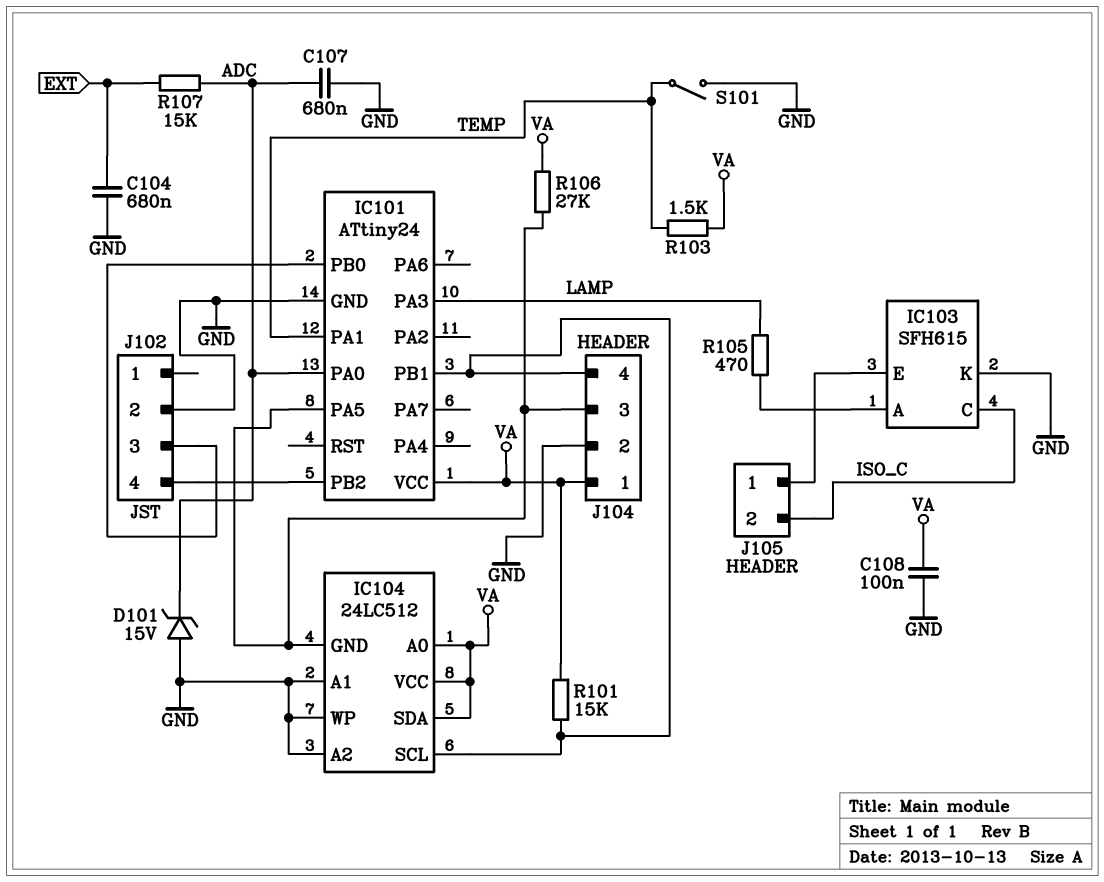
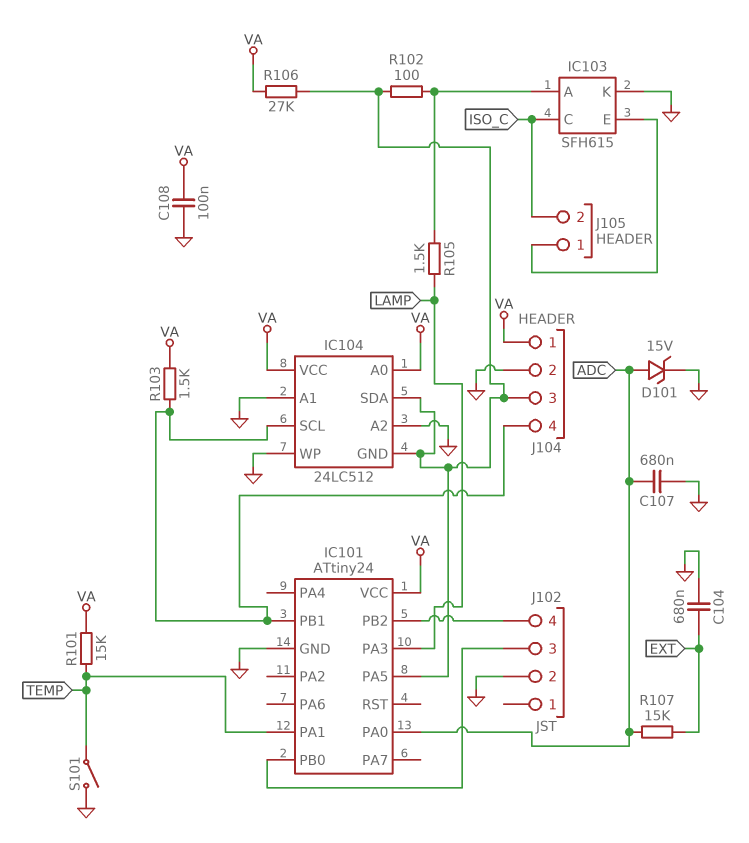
D101: zener 15V (A GND, K ADC) -> zener 15V (A ADC, K GND)
IC104 pin SDA: VA -> IC101/PA5
R101: 15k (IC101/PB1, VA) -> 15k (TEMP, VA)
R102: none -> 100 (IC101/PA5, IC103/A)
R103: 1.5k (TEMP, VA) -> 1.5k (IC101/PB1, VA)
R105: 470 (IC103/A, LAMP) -> 1.5k (IC103/A, LAMP)

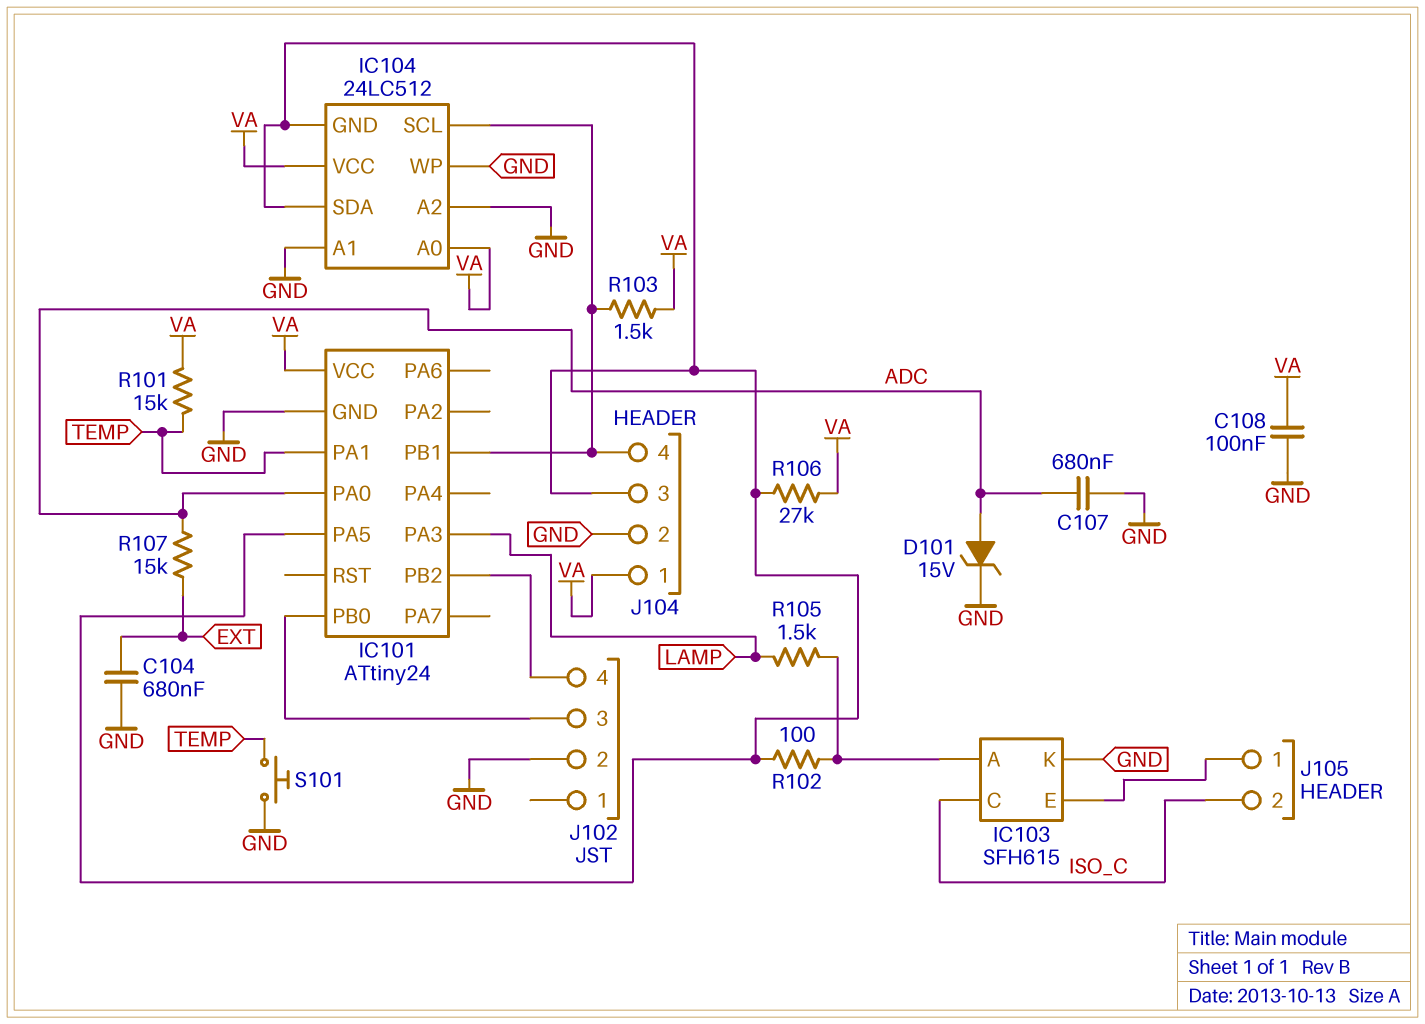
S101: switch (GND, TEMP) -> button (GND, TEMP)

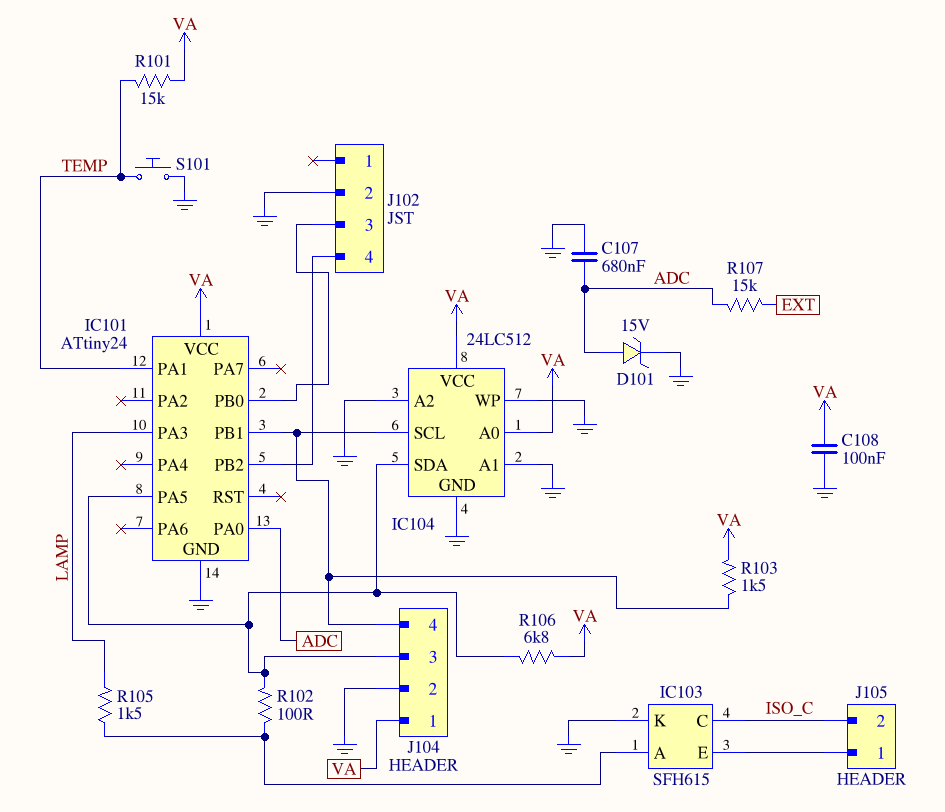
C104: 680nF (EXT, GND) -> none
IC104 pin GND: IC101/PA5 -> GND
R106: 27k (IC101/PA5, VA) -> 6.8k (IC101/PA5, VA)

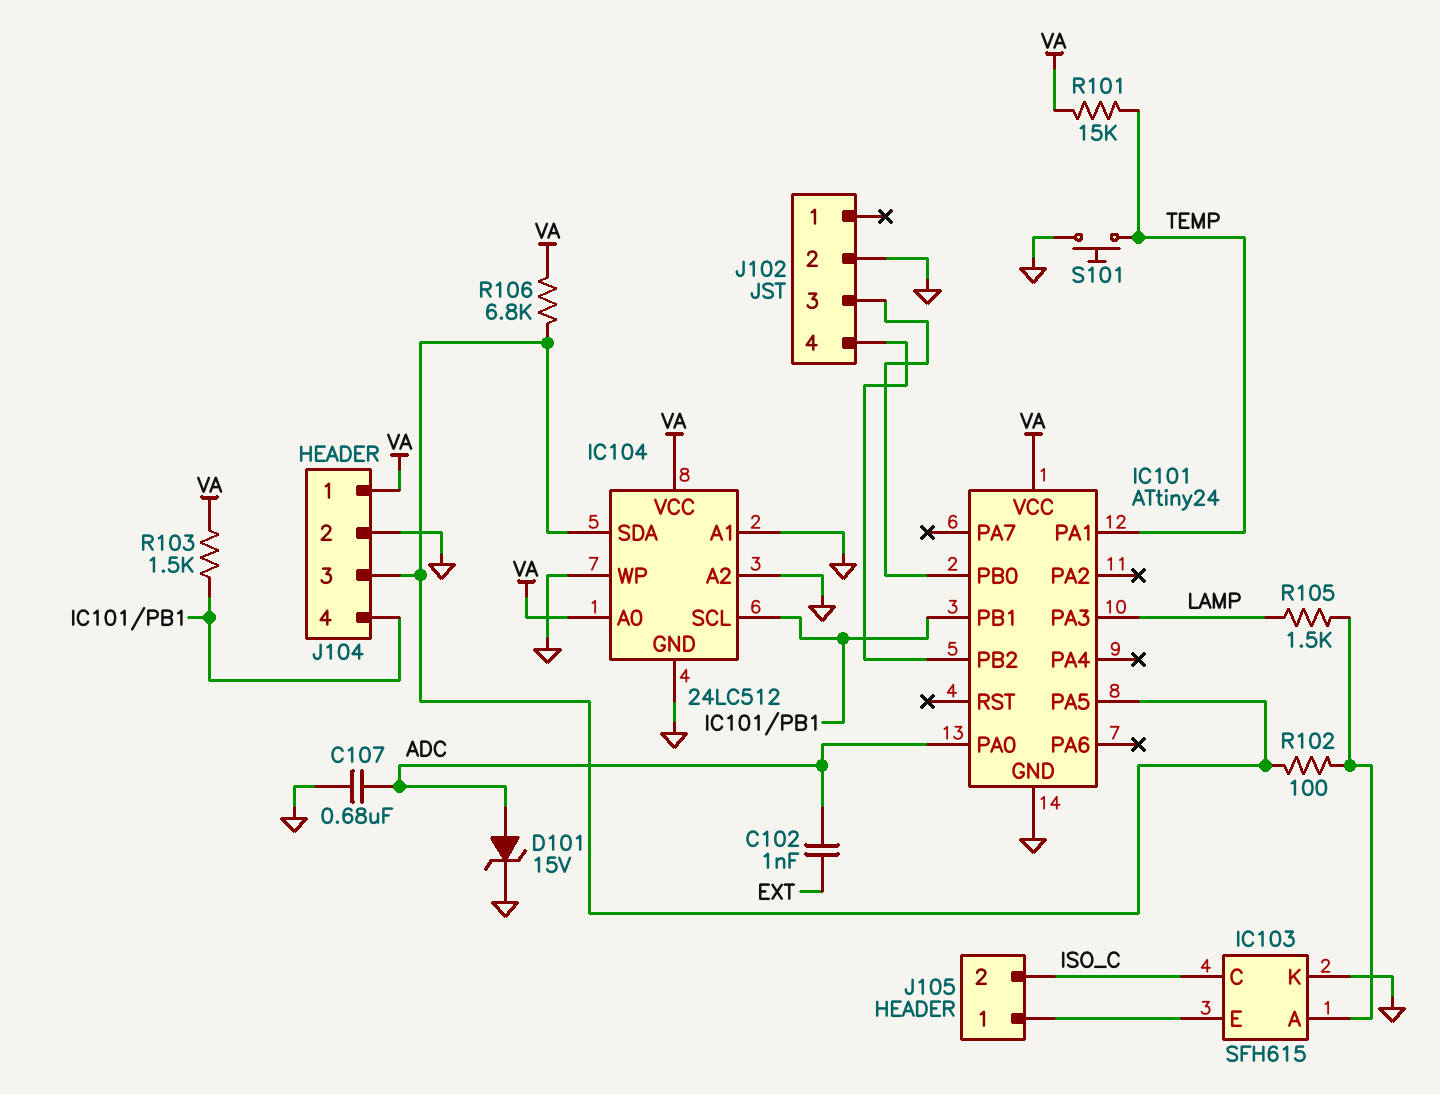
C102: none -> 1nF (ADC, EXT)
C108: 100nF (GND, VA) -> none
R107: 15k (ADC, EXT) -> none

